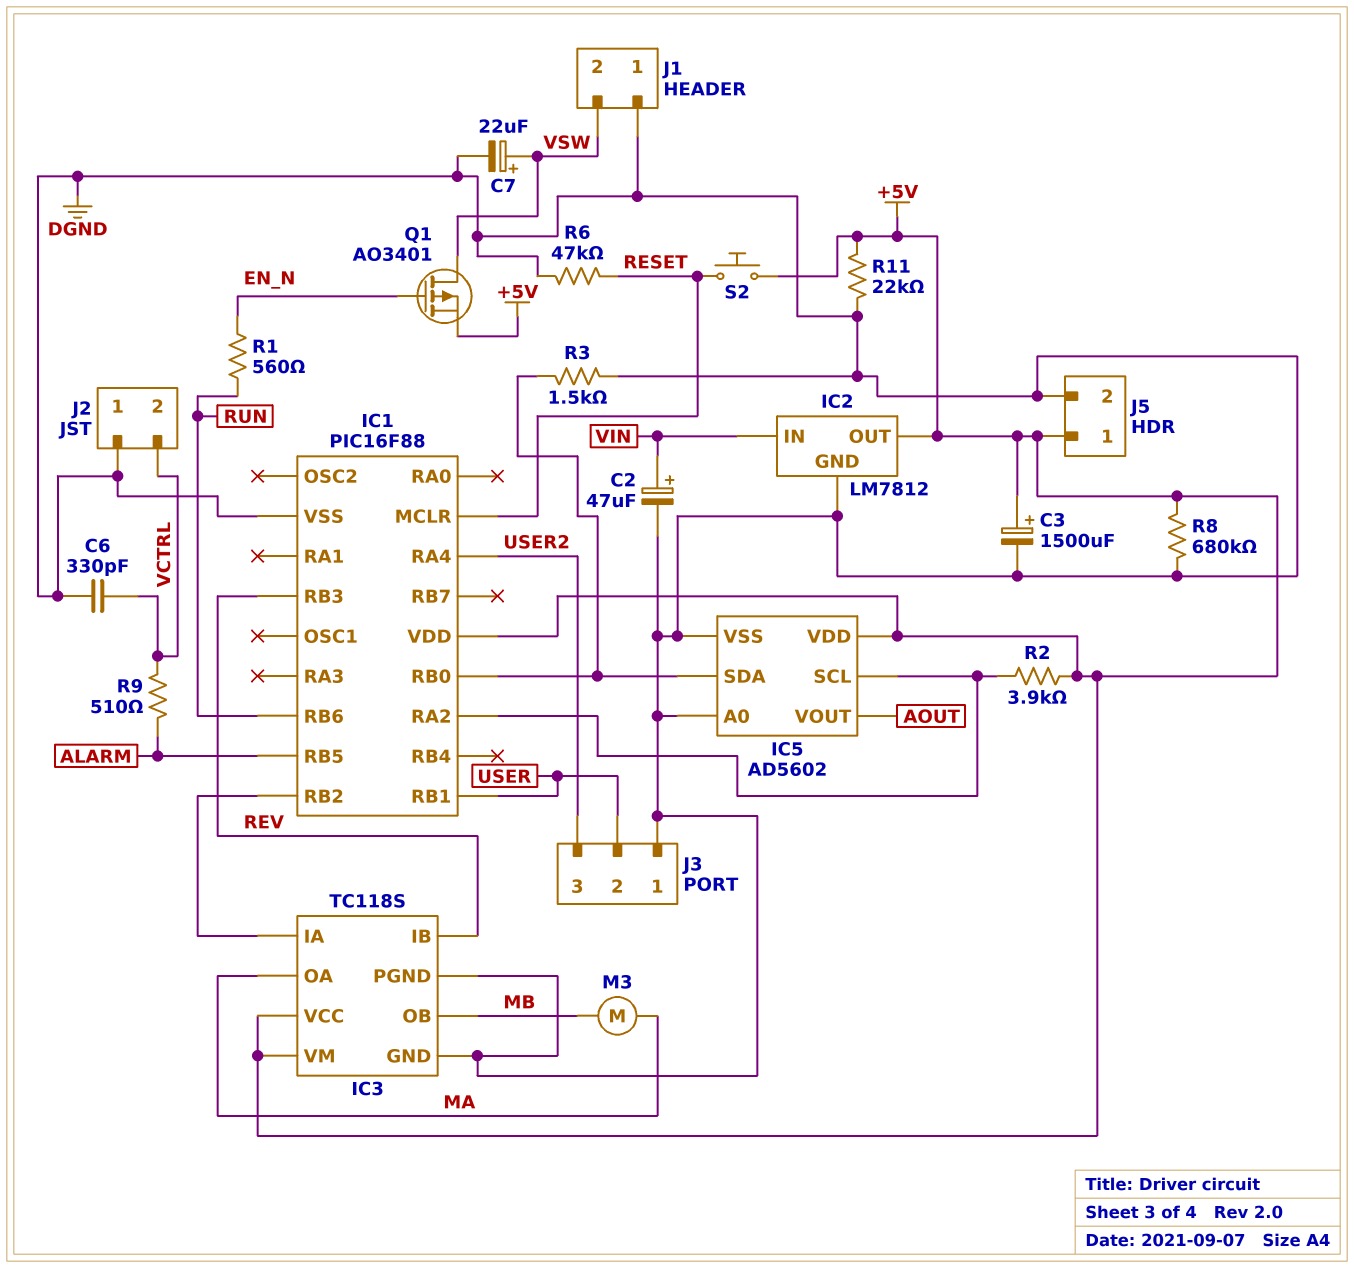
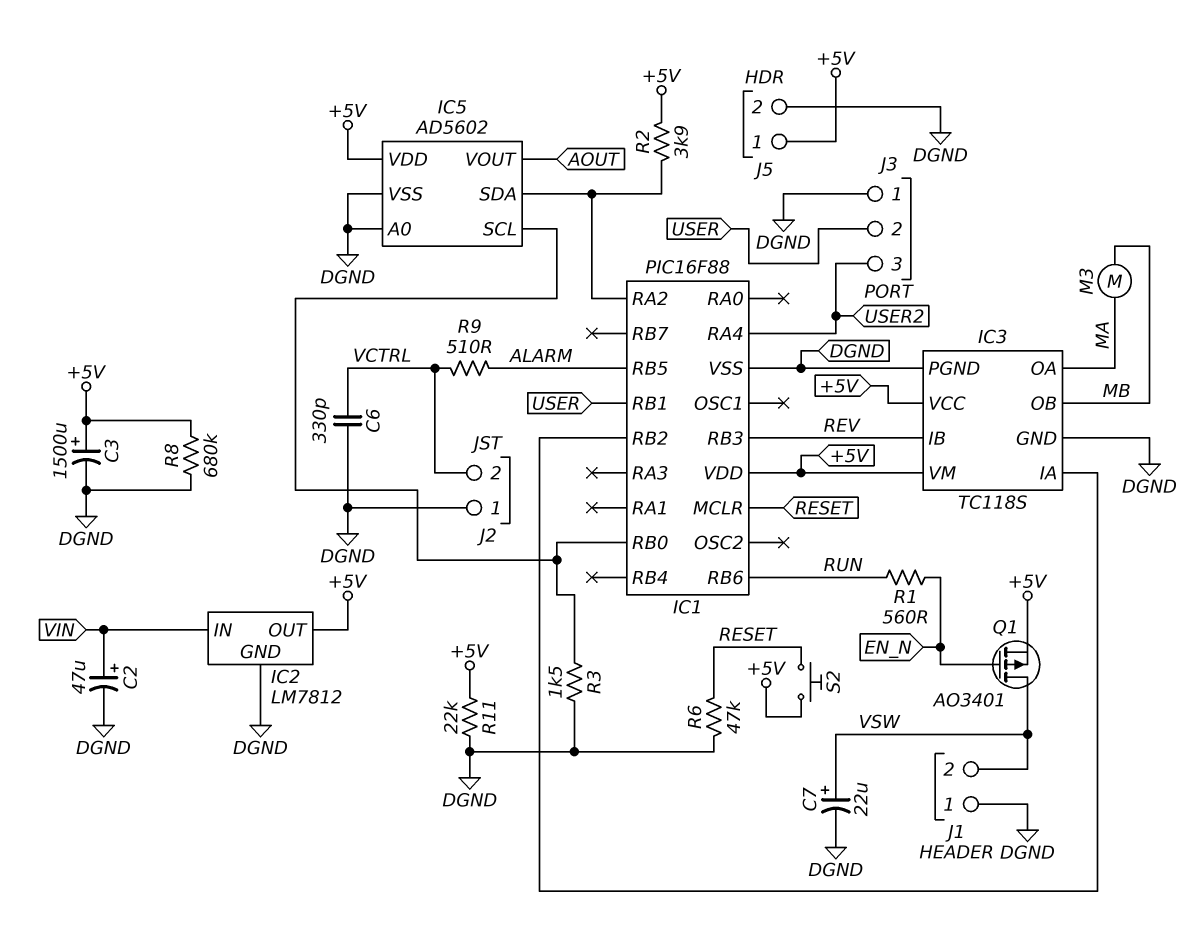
IC5 pin SCL: IC1/RA2 -> IC1/RB0
IC5 pin SDA: IC1/RB0 -> IC1/RA2

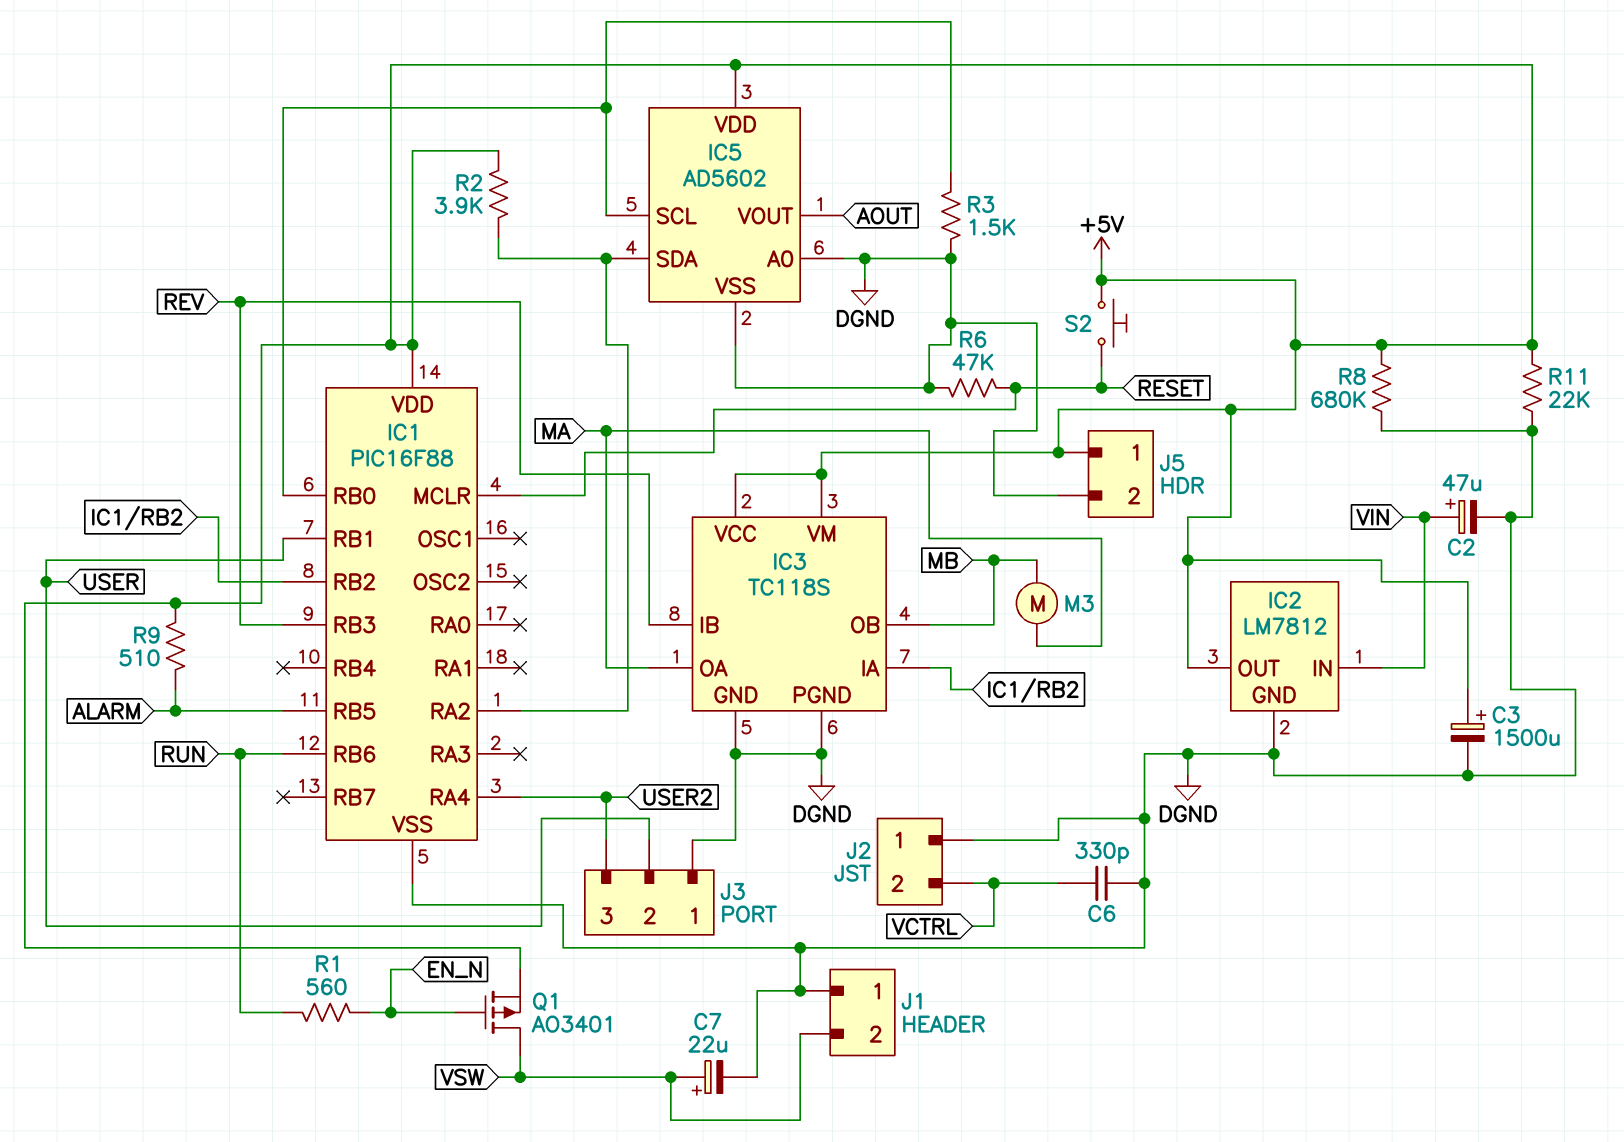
R9: 510 (ALARM, VCTRL) -> 510 (+5V, ALARM)

